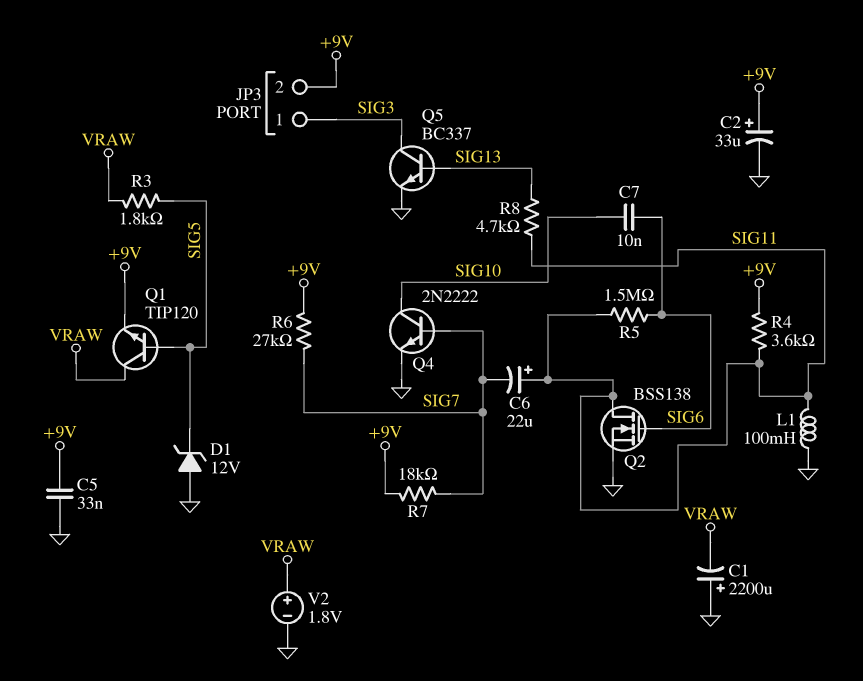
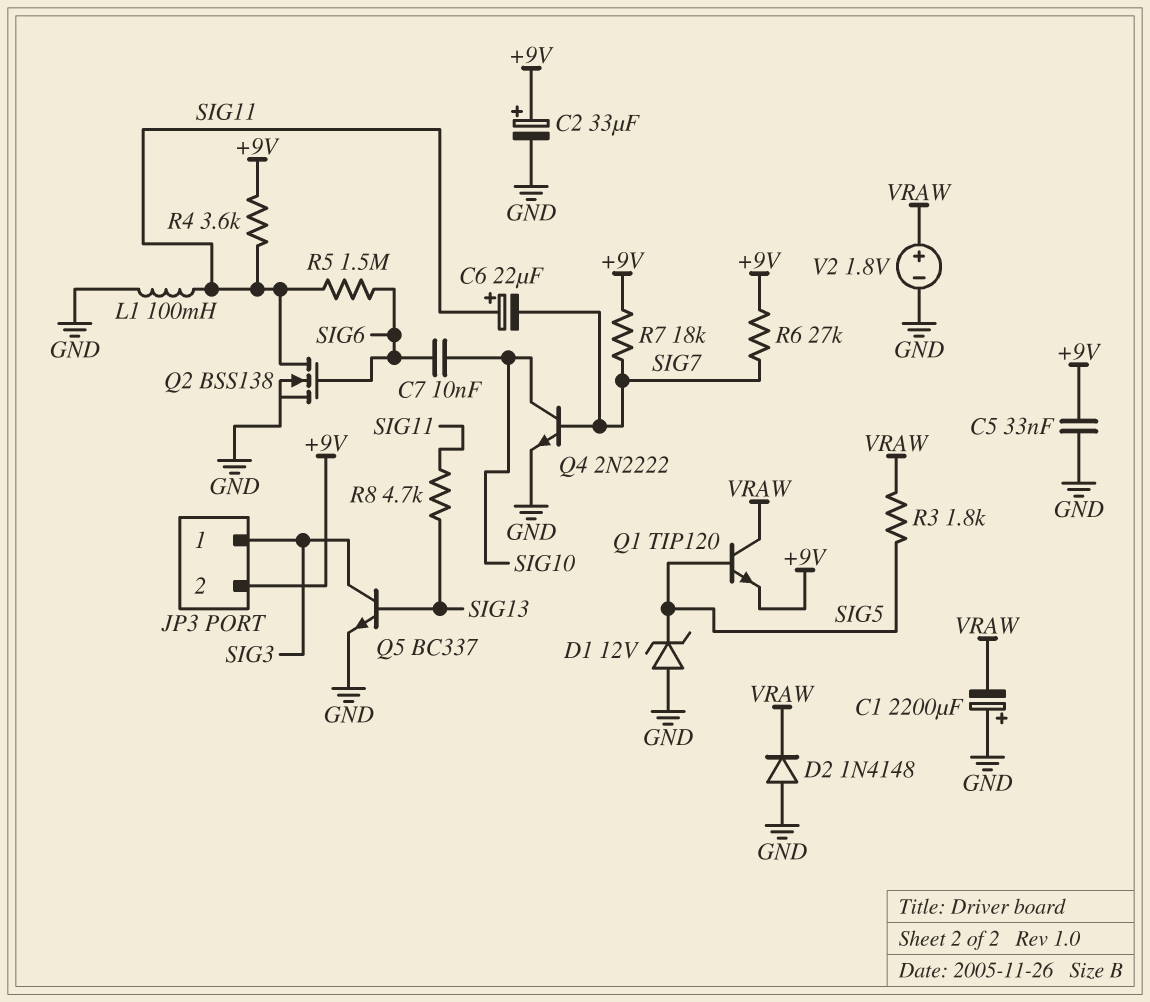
D2: none -> diode 1N4148 (A GND, K VRAW)

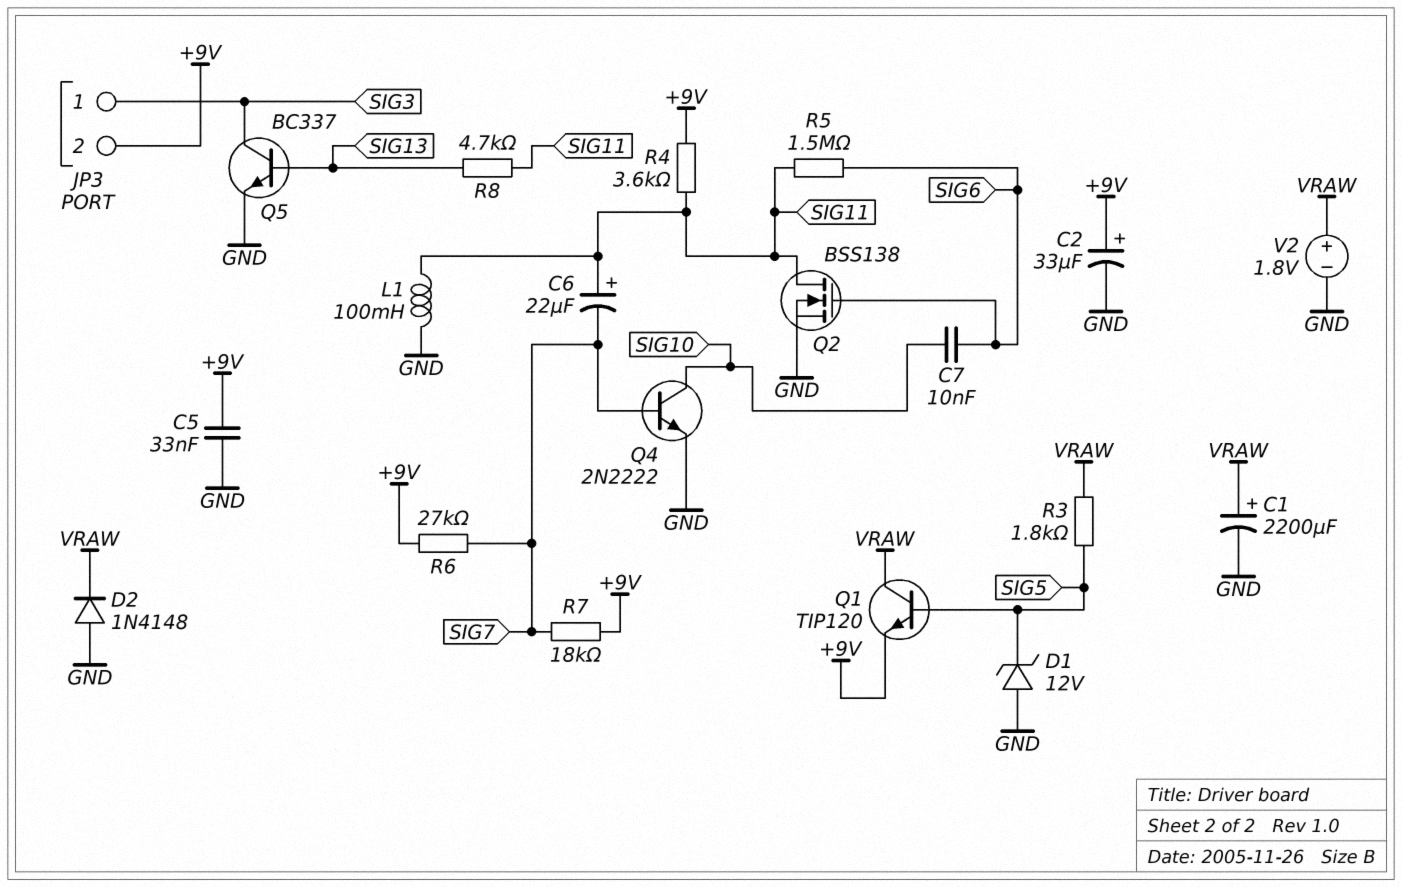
C1: 2200uF (plus GND, minus VRAW) -> 2200uF (plus VRAW, minus GND)

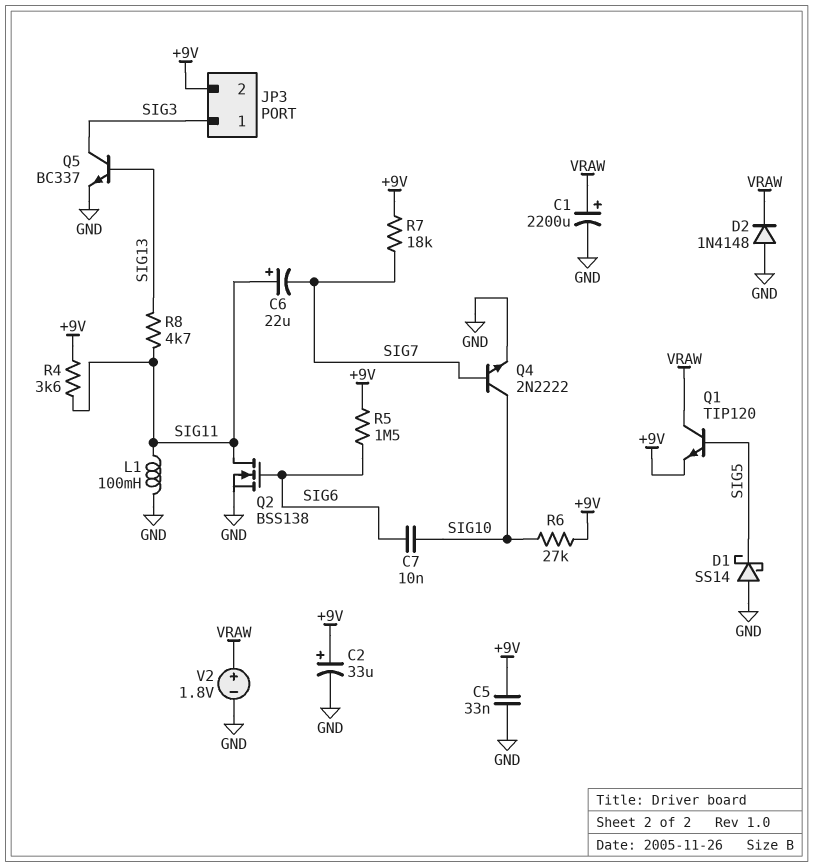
D1: zener 12V (A GND, K SIG5) -> schottky SS14 (A GND, K SIG5)
R3: 1.8k (SIG5, VRAW) -> none
R5: 1.5M (SIG6, SIG11) -> 1.5M (+9V, SIG6)
R6: 27k (+9V, SIG7) -> 27k (+9V, SIG10)

